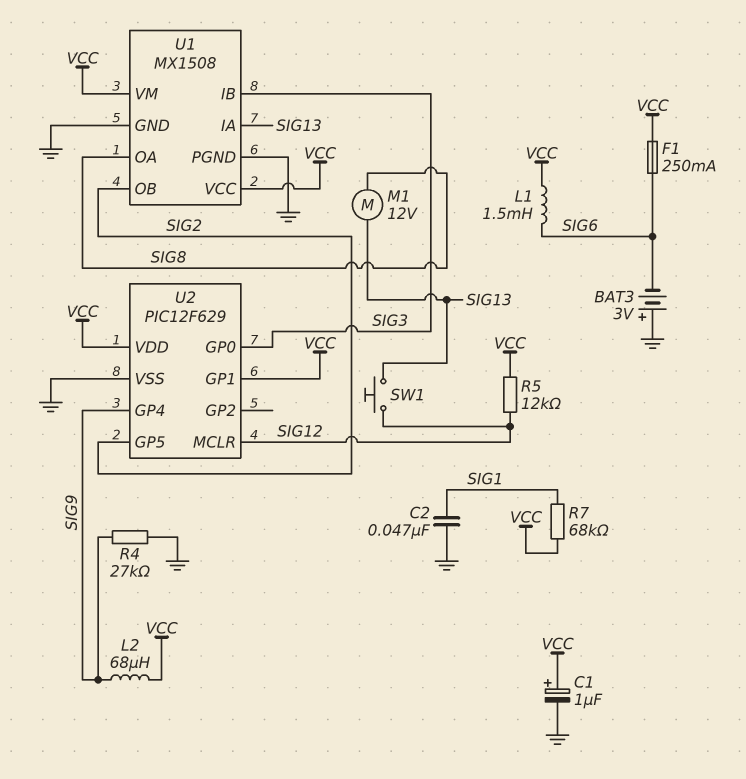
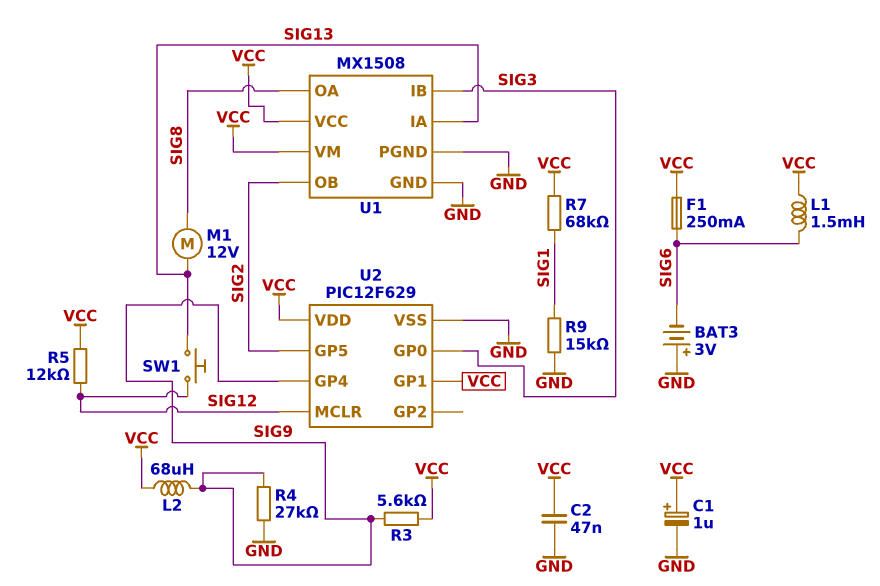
C2: 47nF (GND, SIG1) -> 47nF (GND, VCC)
R3: none -> 5.6k (SIG9, VCC)
R9: none -> 15k (GND, SIG1)

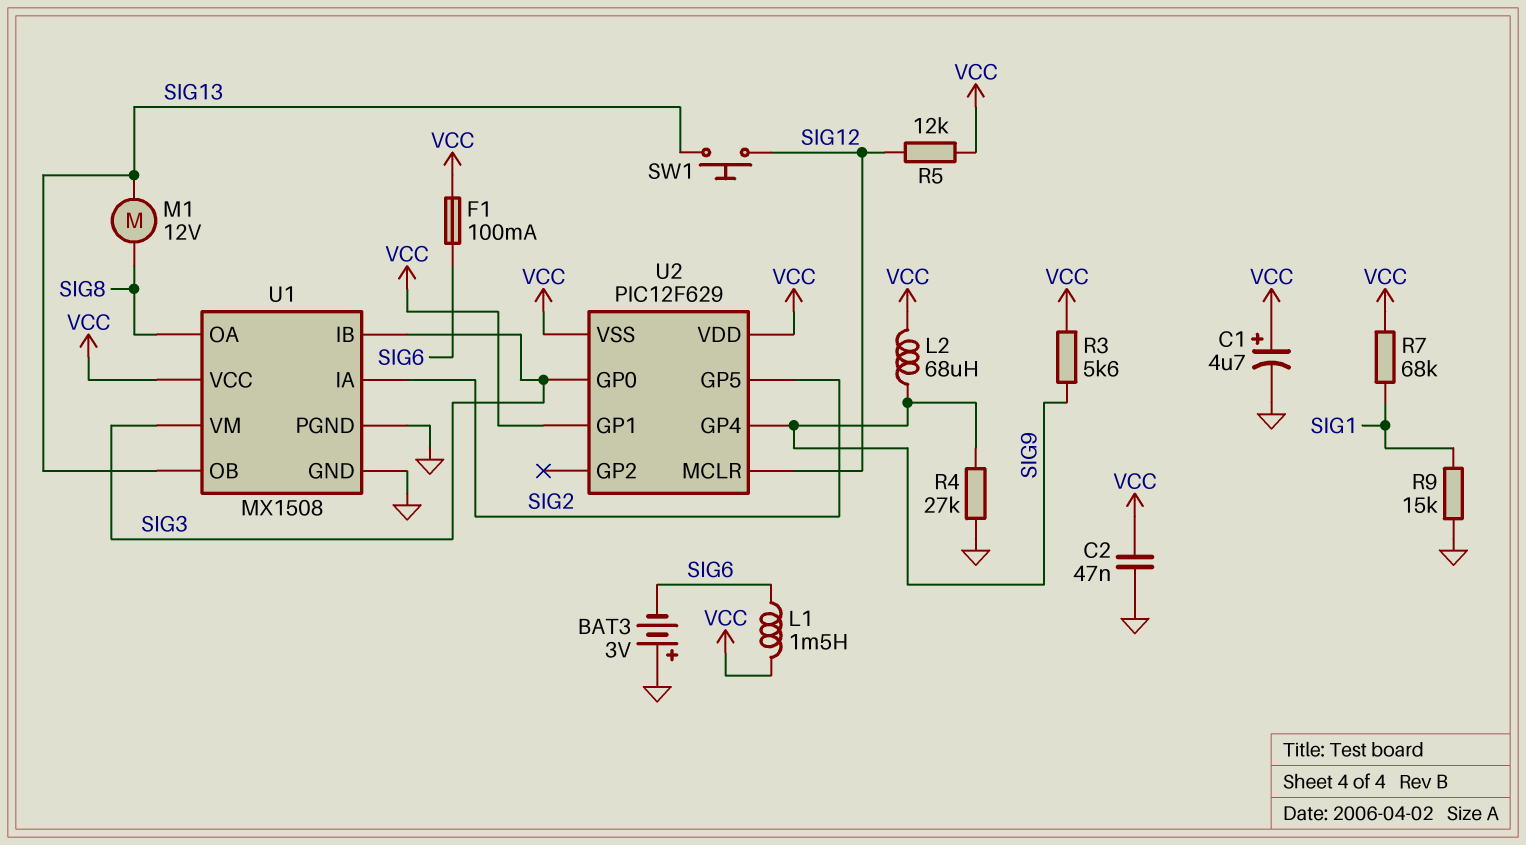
C1: 1uF (plus VCC, minus GND) -> 4.7uF (plus VCC, minus GND)
F1: 250mA (SIG6, VCC) -> 100mA (SIG6, VCC)
U1 pin IA: SIG13 -> SIG2
U1 pin OB: SIG2 -> SIG13
U1 pin VM: VCC -> SIG3
U2 pin VSS: GND -> VCC

